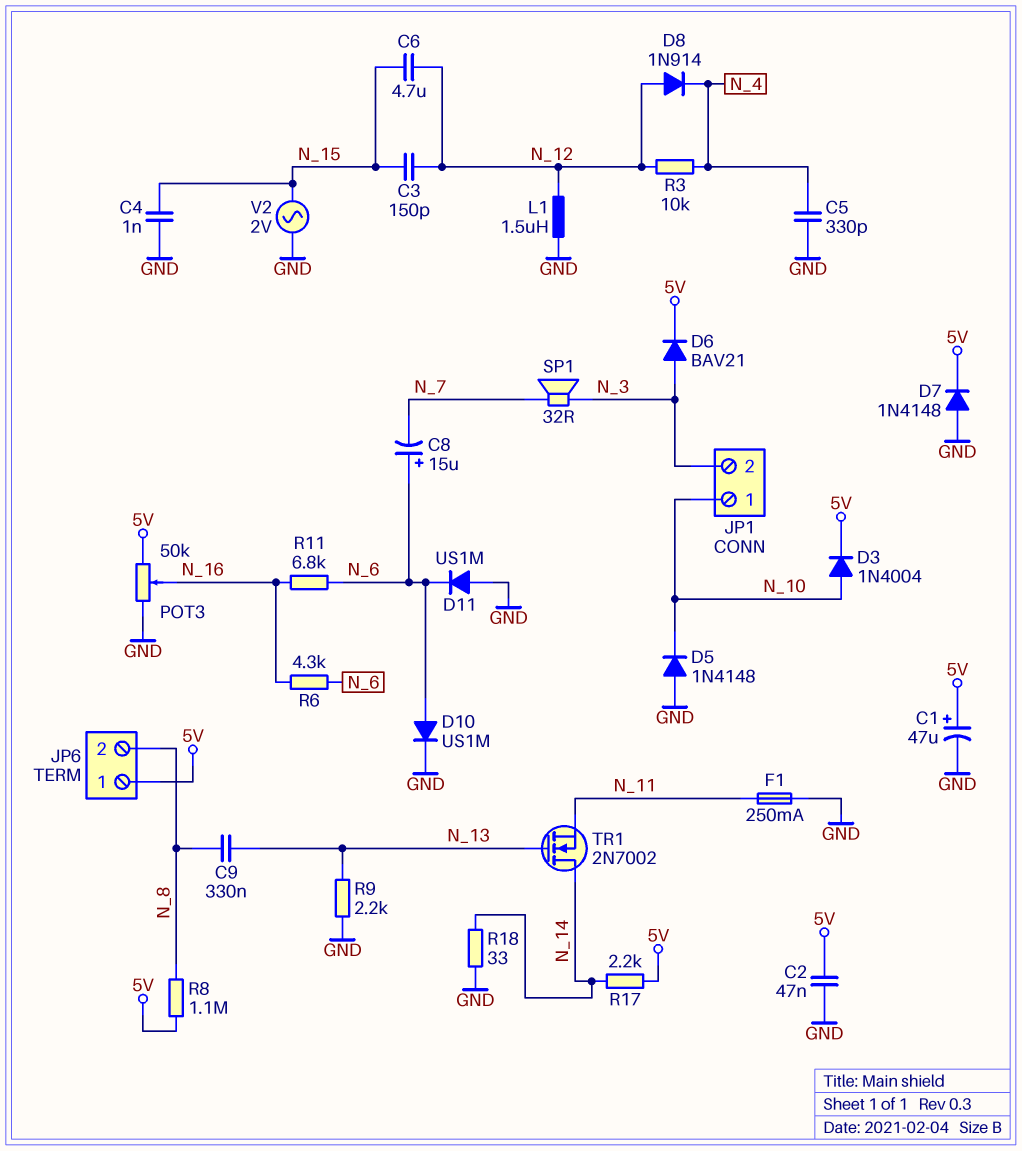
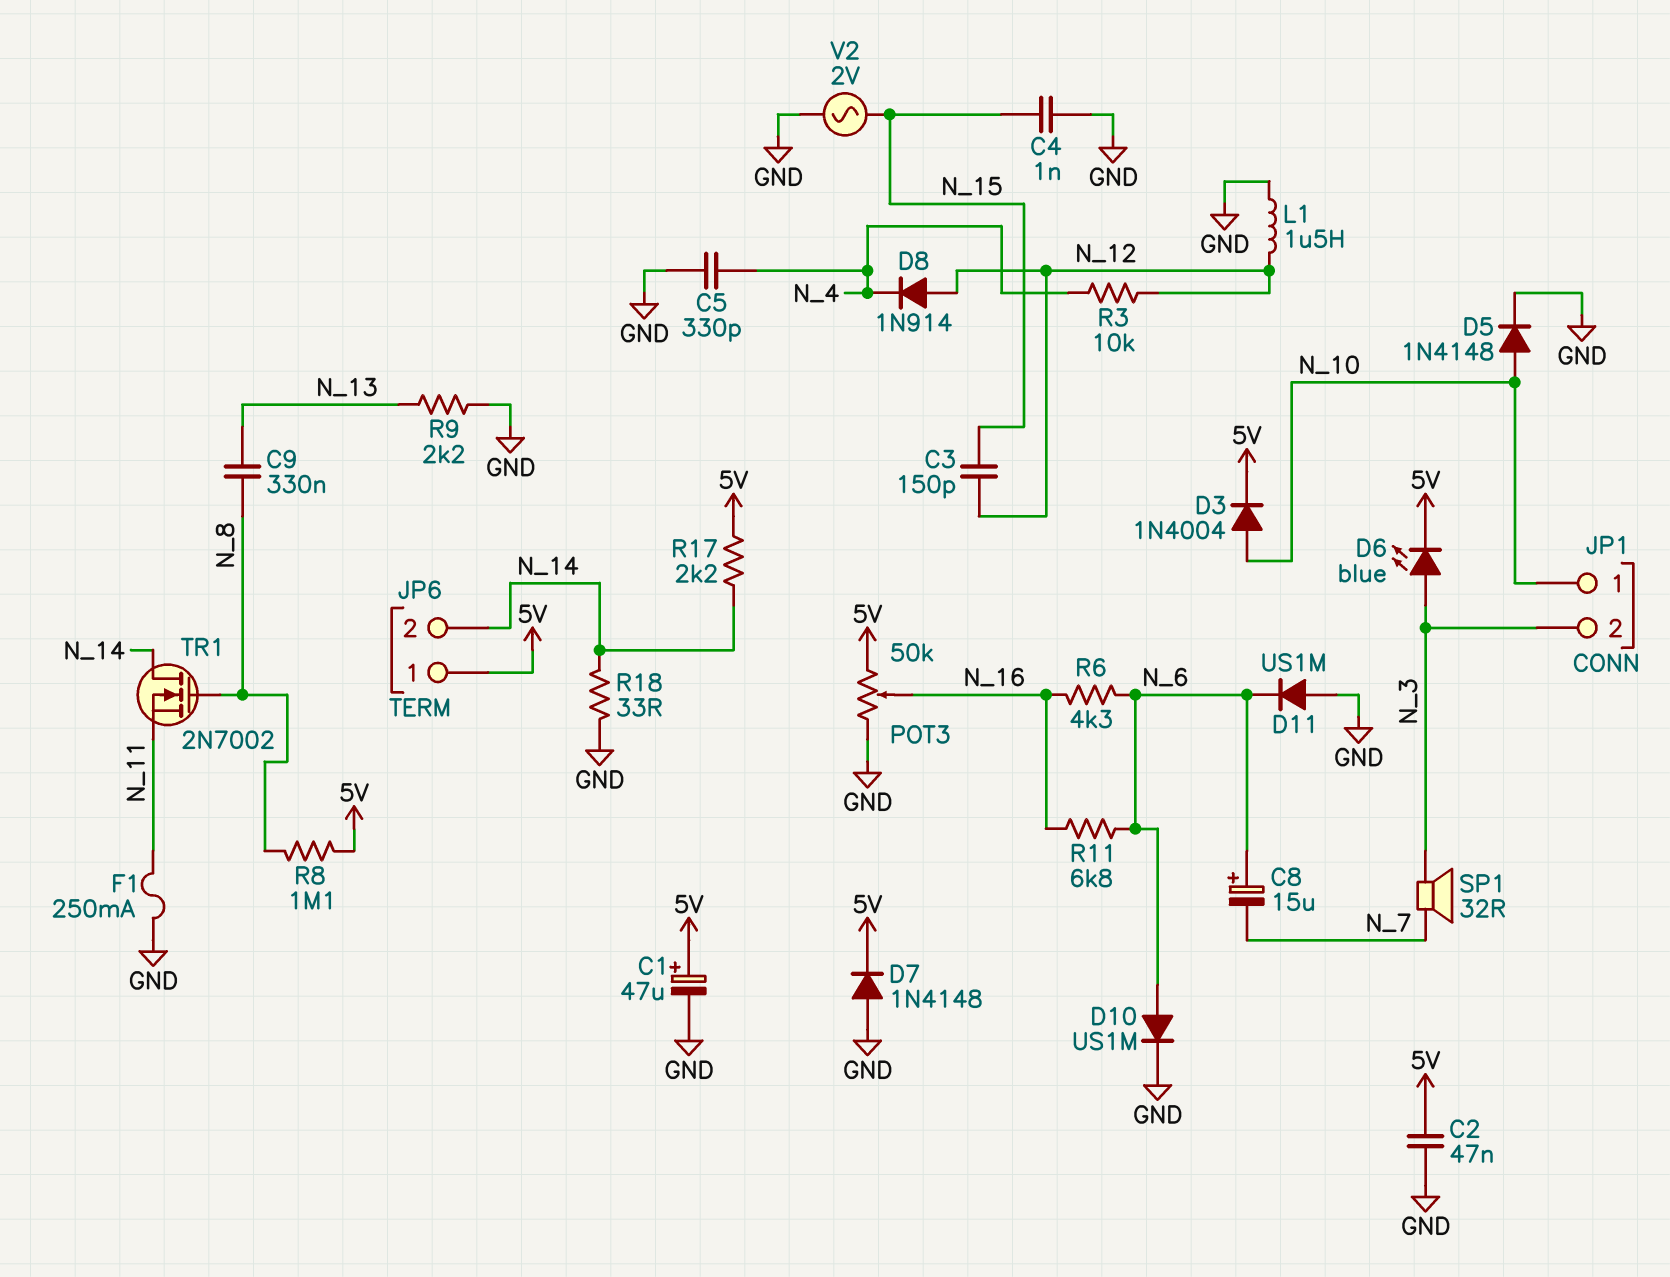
C6: 4.7uF (N_12, N_15) -> none
D5: diode 1N4148 (A GND, K N_10) -> diode 1N4148 (A N_10, K GND)
D6: diode BAV21 (A N_3, K 5V) -> LED blue (A N_3, K 5V)
JP6 pin 2: N_8 -> N_14
TR1: NMOS 2N7002 (G N_13, D N_14, S N_11) -> NMOS 2N7002 (G N_8, D N_14, S N_11)

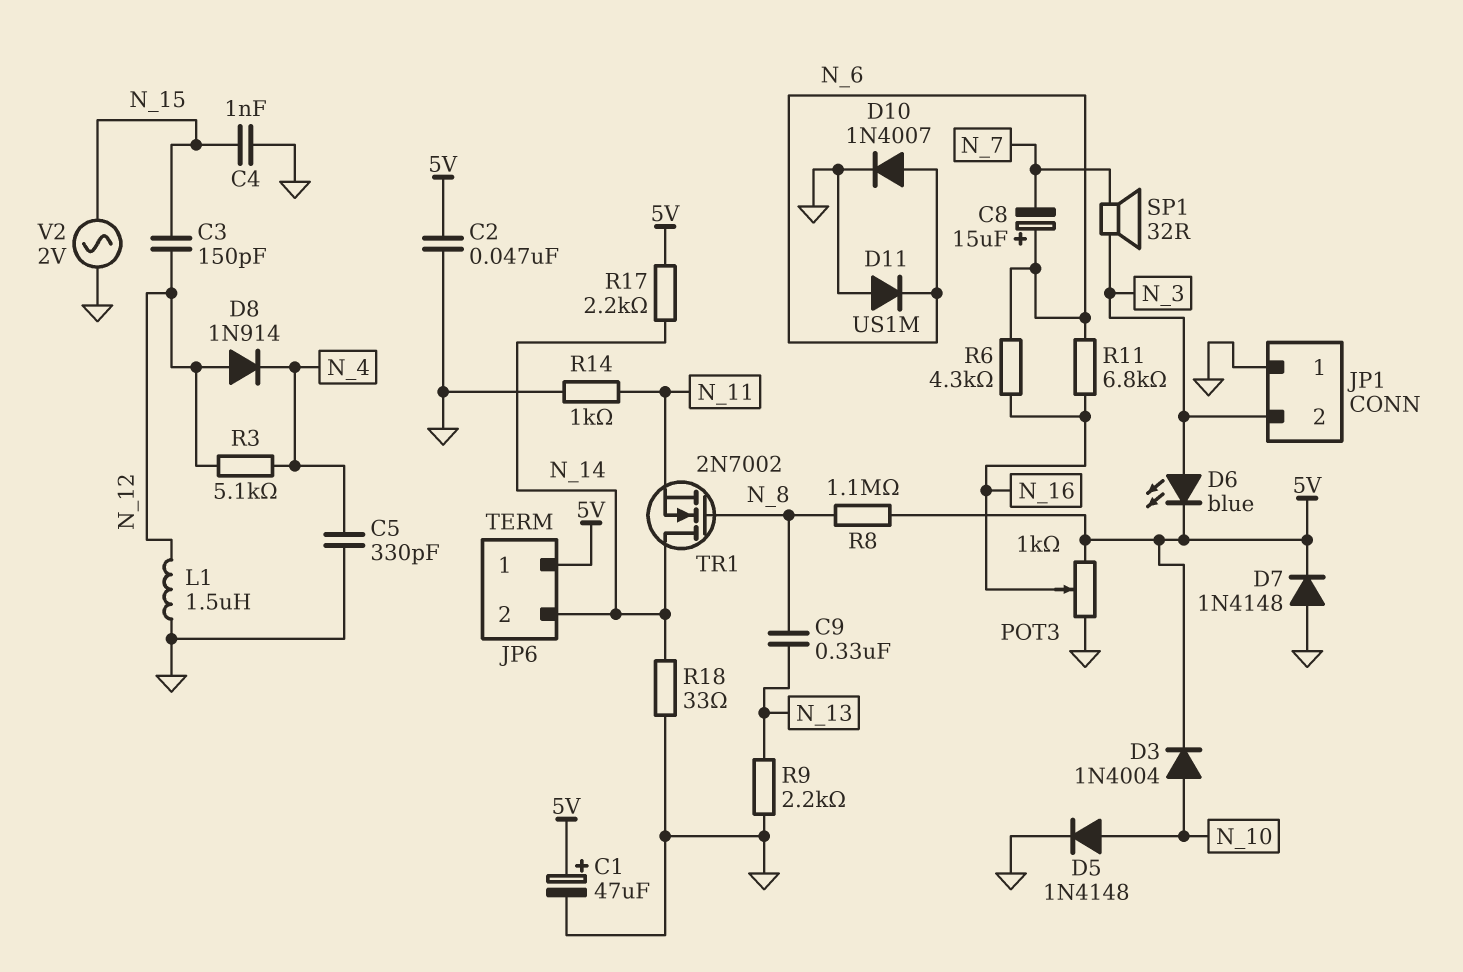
D10: diode US1M (A N_6, K GND) -> diode 1N4007 (A N_6, K GND)
F1: 250mA (GND, N_11) -> none
JP1 pin 1: N_10 -> GND
POT3: 50k (5V, GND, wiper N_16) -> 1k (5V, GND, wiper N_16)
R3: 10k (N_4, N_12) -> 5.1k (N_4, N_12)
R14: none -> 1k (GND, N_11)

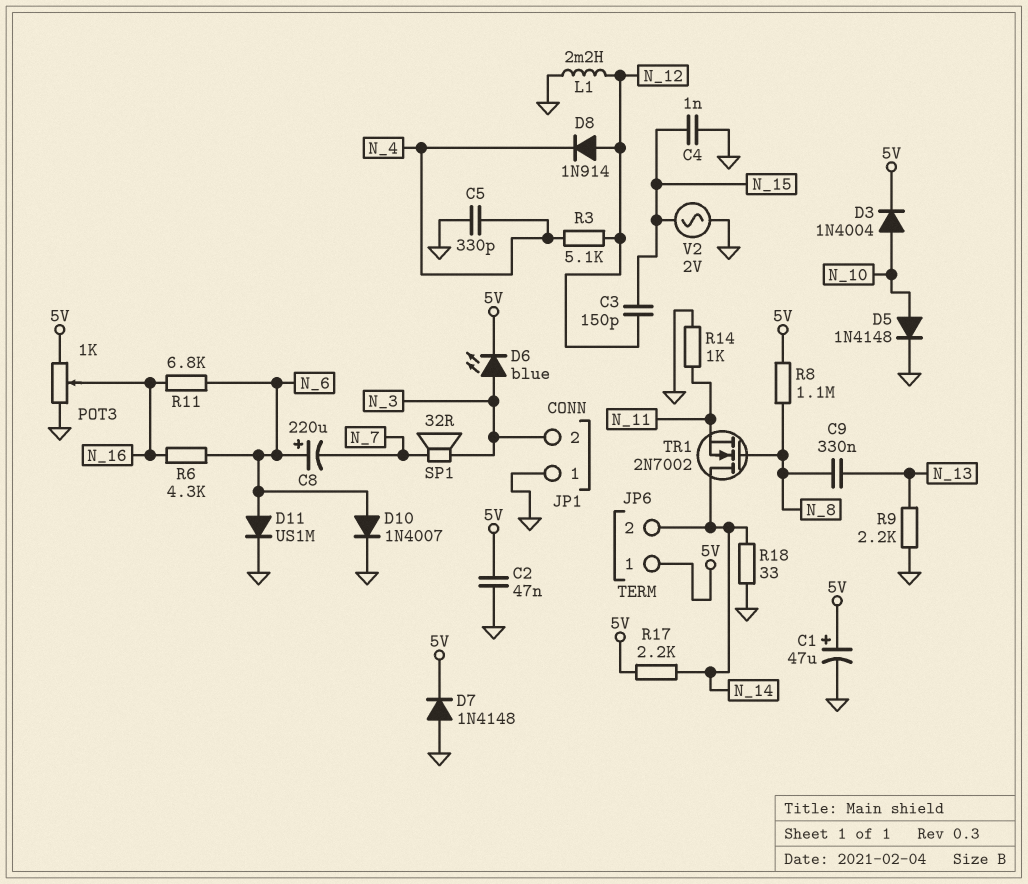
C8: 15uF (plus N_6, minus N_7) -> 220uF (plus N_6, minus N_7)
D11: diode US1M (A GND, K N_6) -> diode US1M (A N_6, K GND)
L1: 1.5uH (GND, N_12) -> 2.2mH (GND, N_12)

